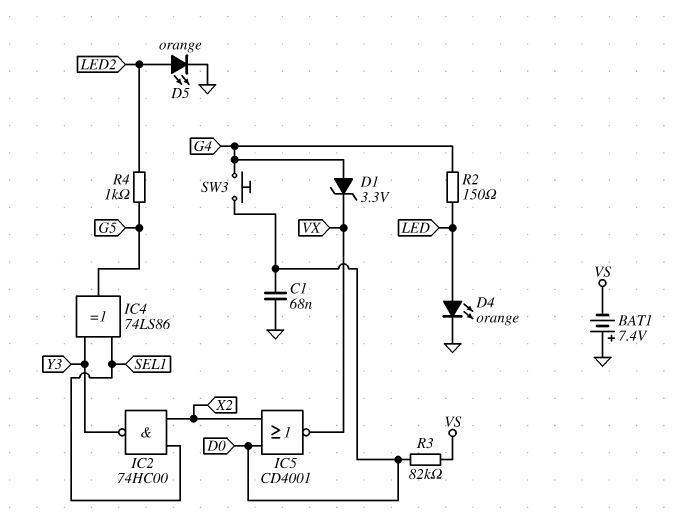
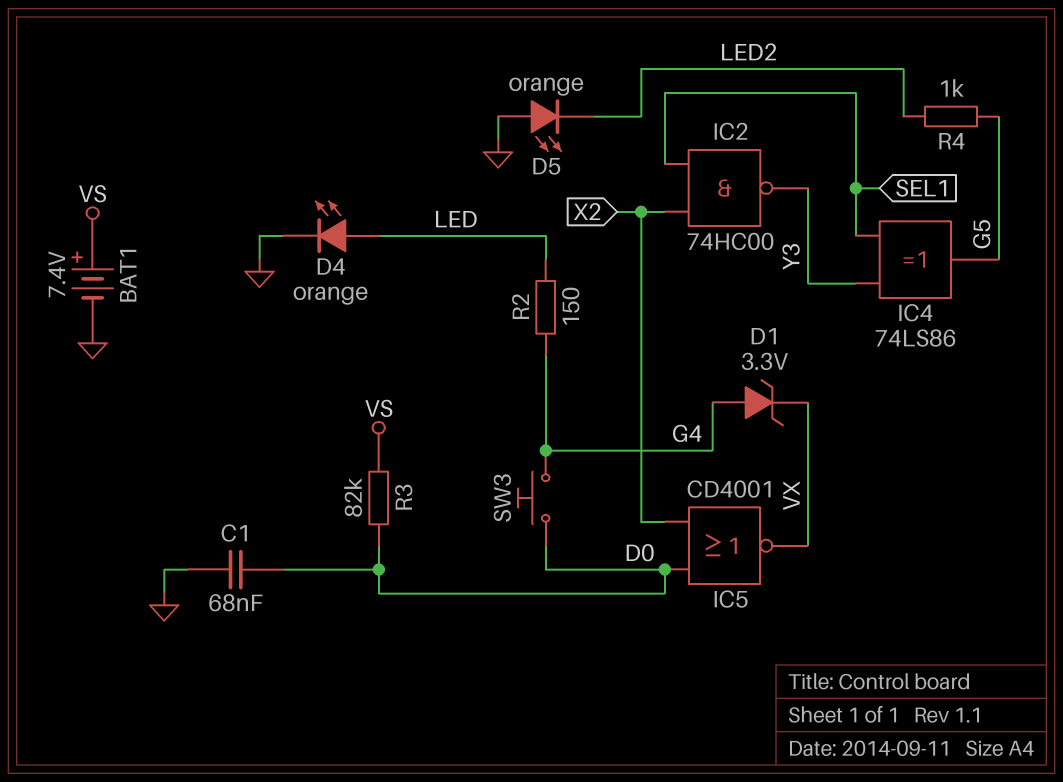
BAT1: 7.4V (plus GND, minus VS) -> 7.4V (plus VS, minus GND)
D5: LED orange (A LED2, K GND) -> LED orange (A GND, K LED2)

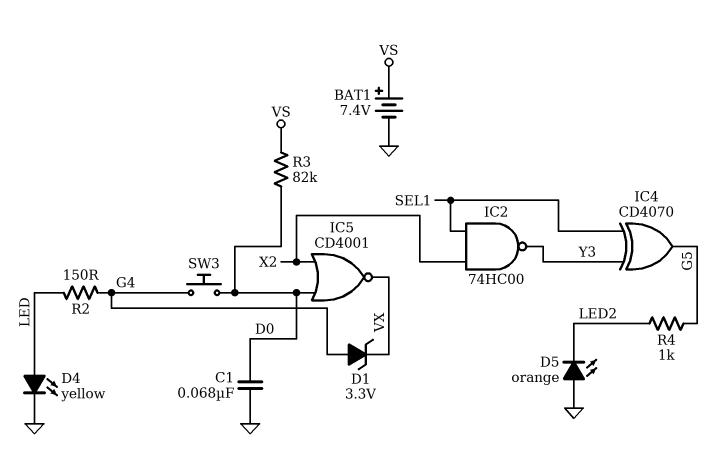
D4: LED orange (A LED, K GND) -> LED yellow (A LED, K GND)
IC4: XOR 74LS86 (in SEL1, in Y3, out G5) -> XOR CD4070 (in SEL1, in Y3, out G5)

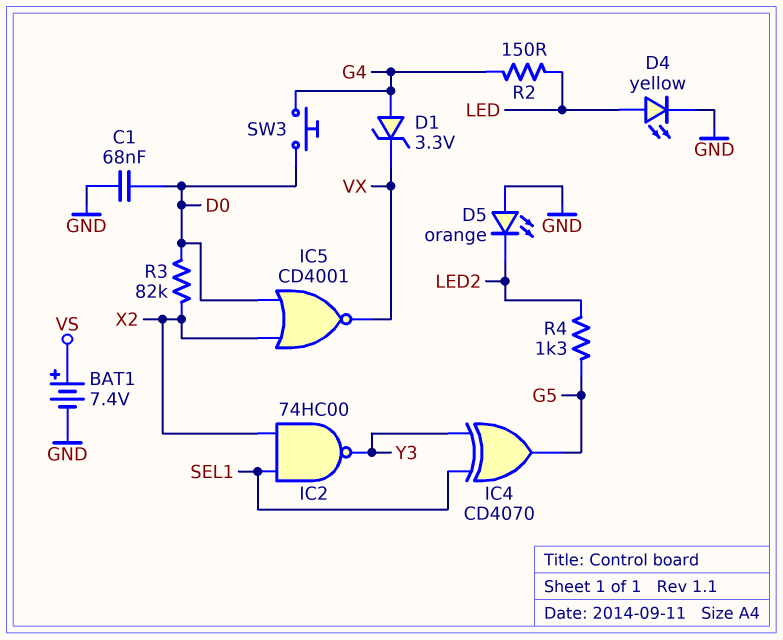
R3: 82k (D0, VS) -> 82k (D0, X2)
R4: 1k (G5, LED2) -> 1.3k (G5, LED2)

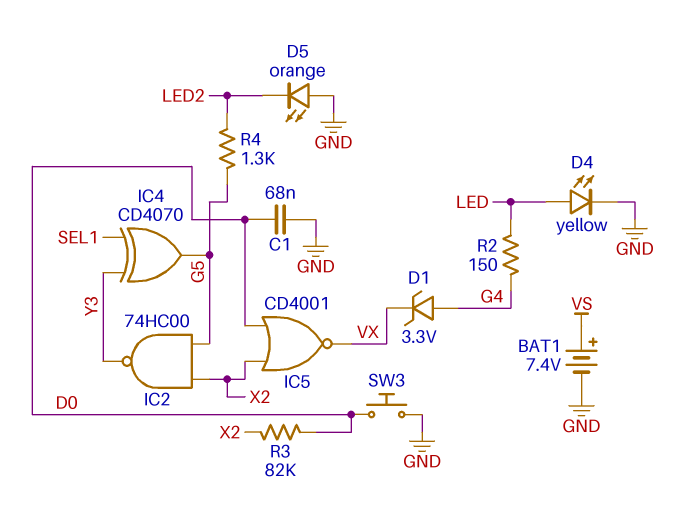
IC2: NAND 74HC00 (in SEL1, in X2, out Y3) -> NAND 74HC00 (in G5, in X2, out Y3)
SW3: button (D0, G4) -> button (D0, GND)

